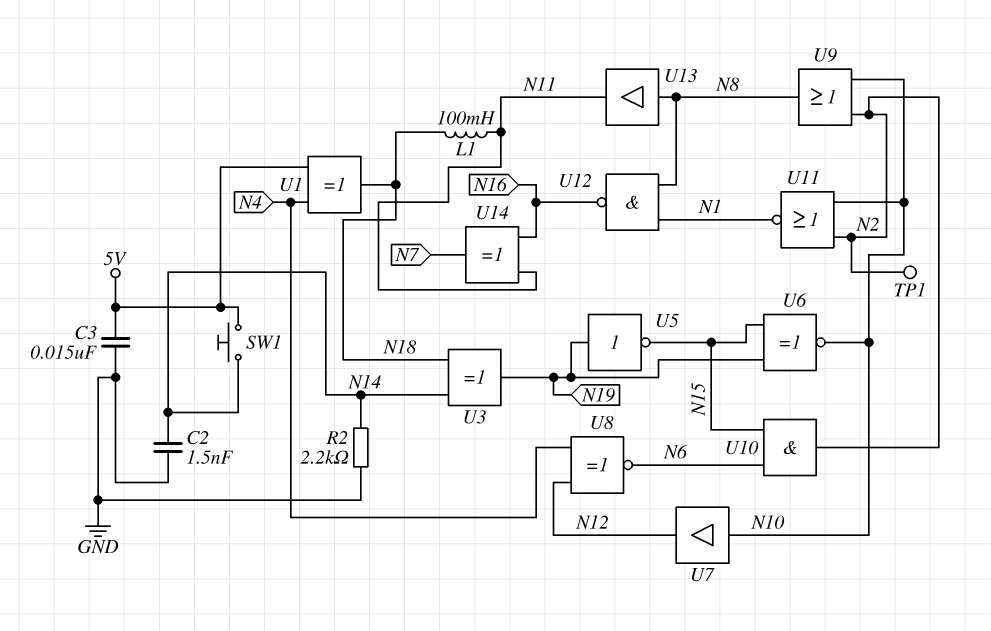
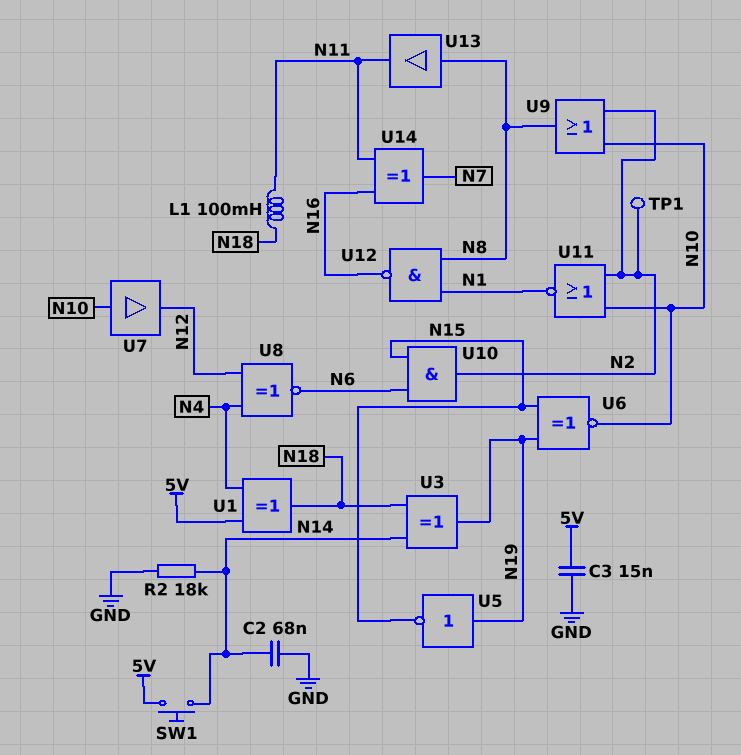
C2: 1.5nF (GND, N14) -> 68nF (GND, N14)
R2: 2.2k (GND, N14) -> 18k (GND, N14)

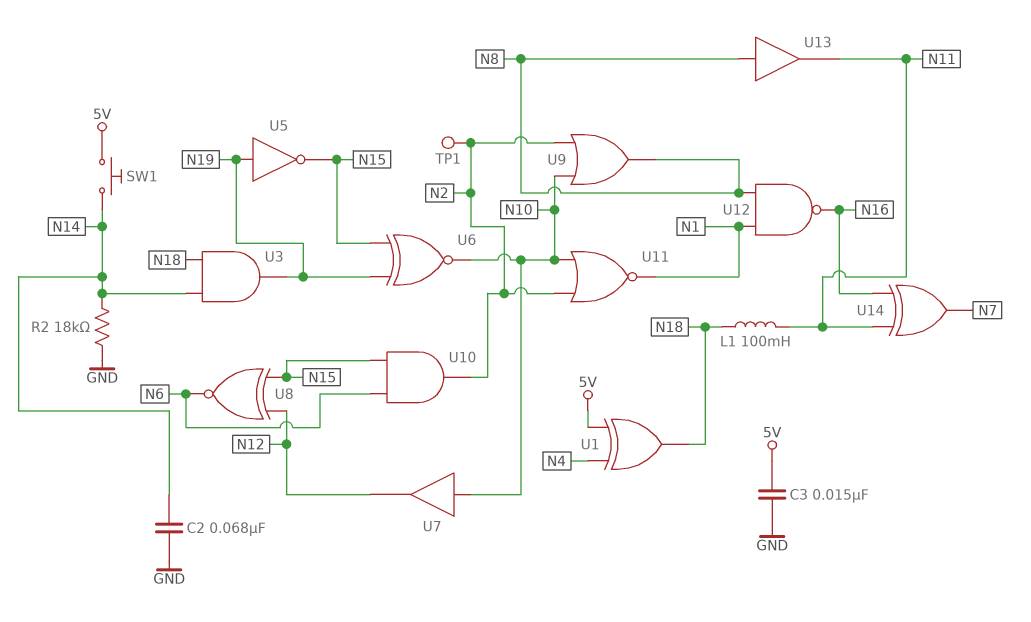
U3: XOR (in N14, in N18, out N19) -> AND (in N14, in N18, out N19)
U8: XNOR (in N4, in N12, out N6) -> XNOR (in N12, in N15, out N6)

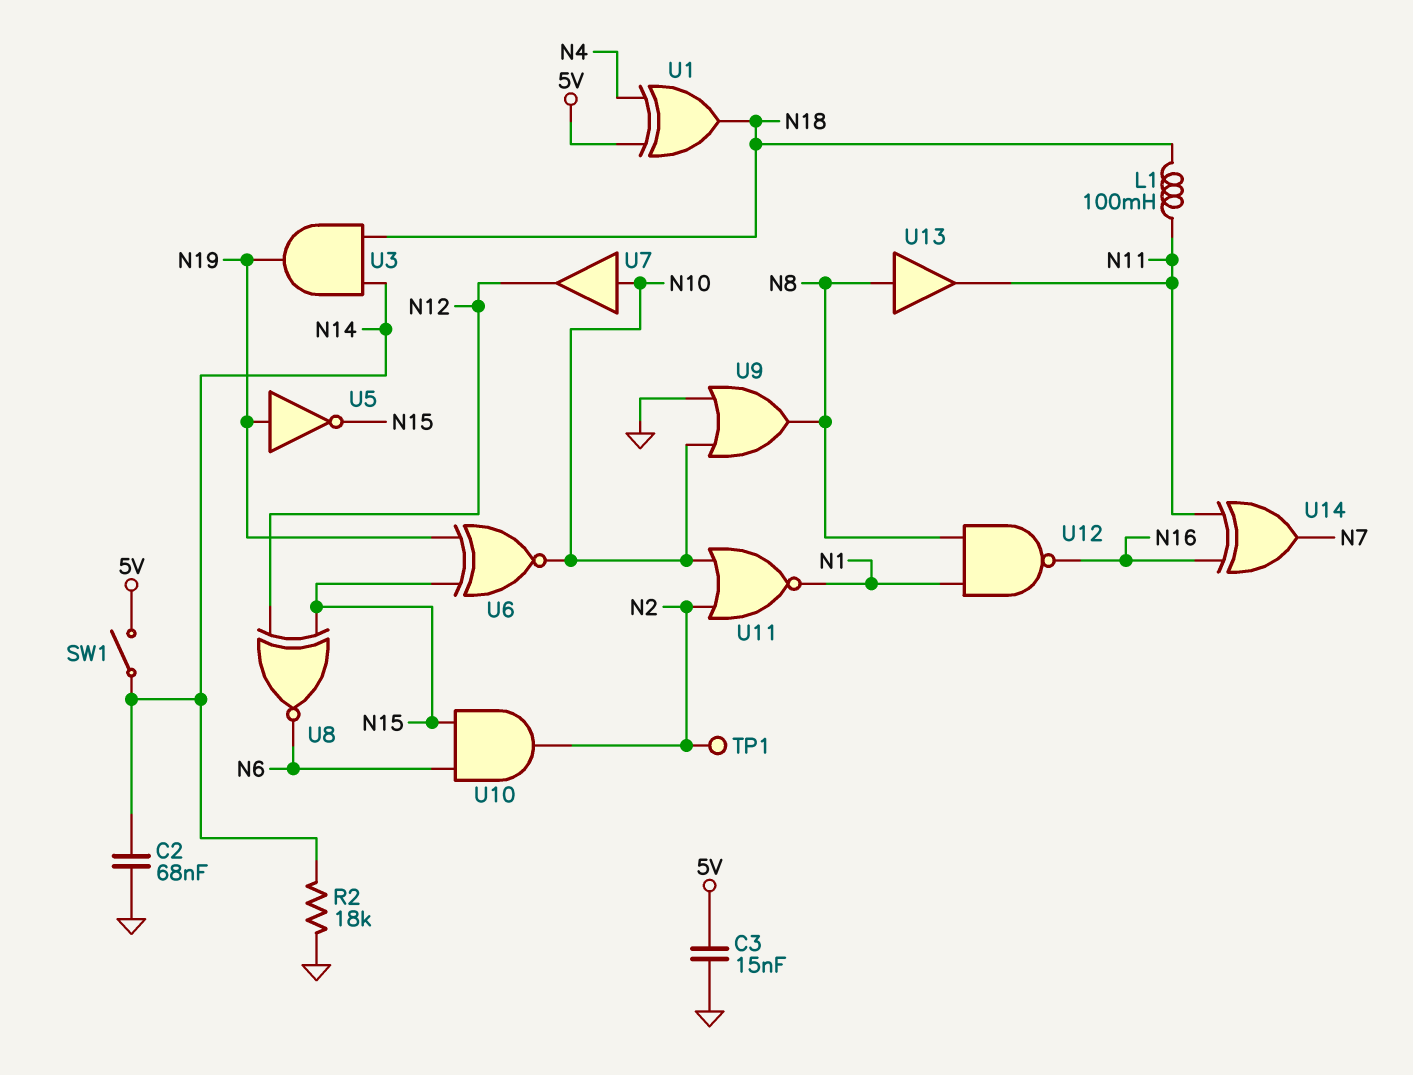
SW1: button (5V, N14) -> switch (5V, N14)
U9: OR (in N2, in N10, out N8) -> OR (in GND, in N10, out N8)

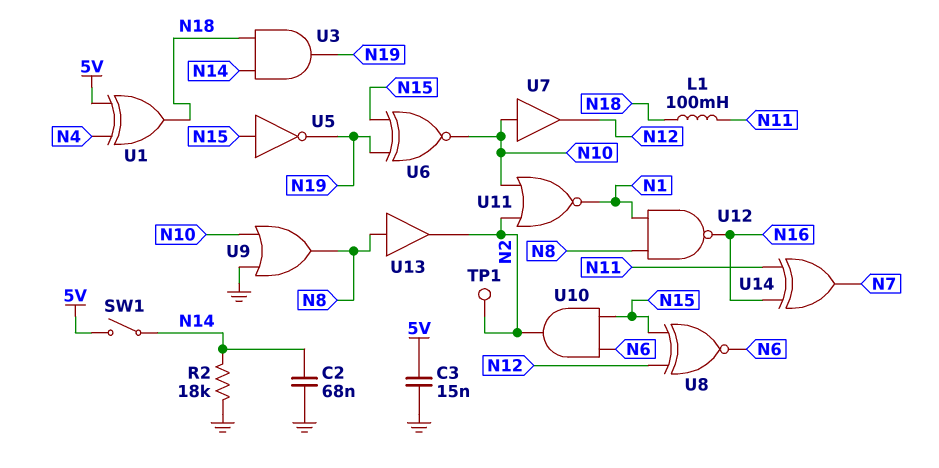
U5: NOT (in N19, out N15) -> NOT (in N15, out N19)
U13: buffer (in N8, out N11) -> buffer (in N8, out N2)

